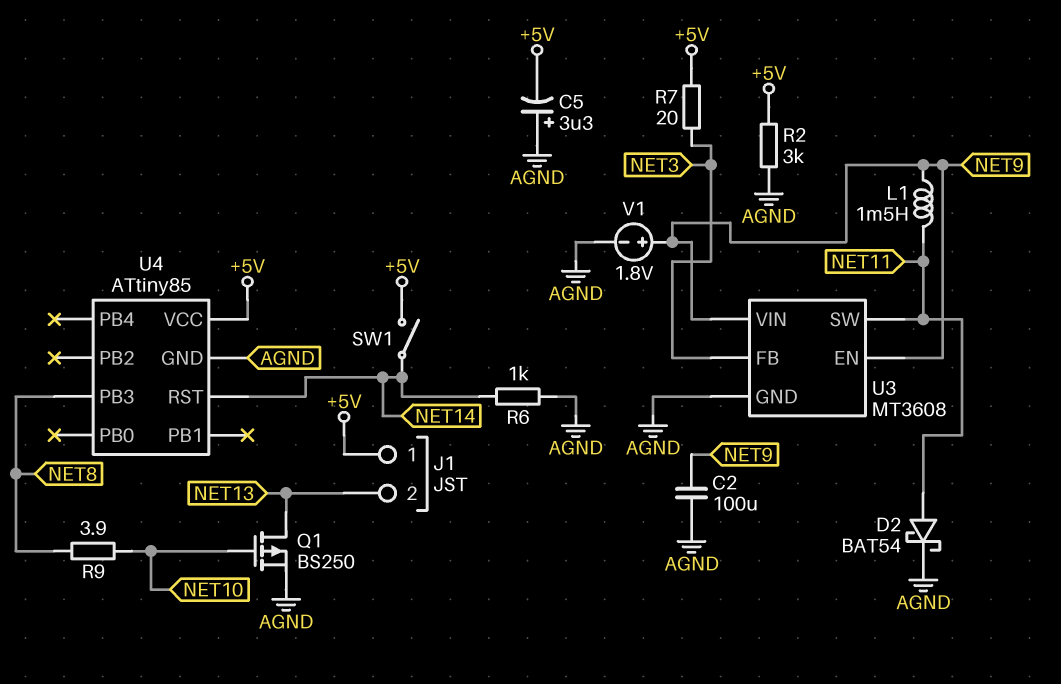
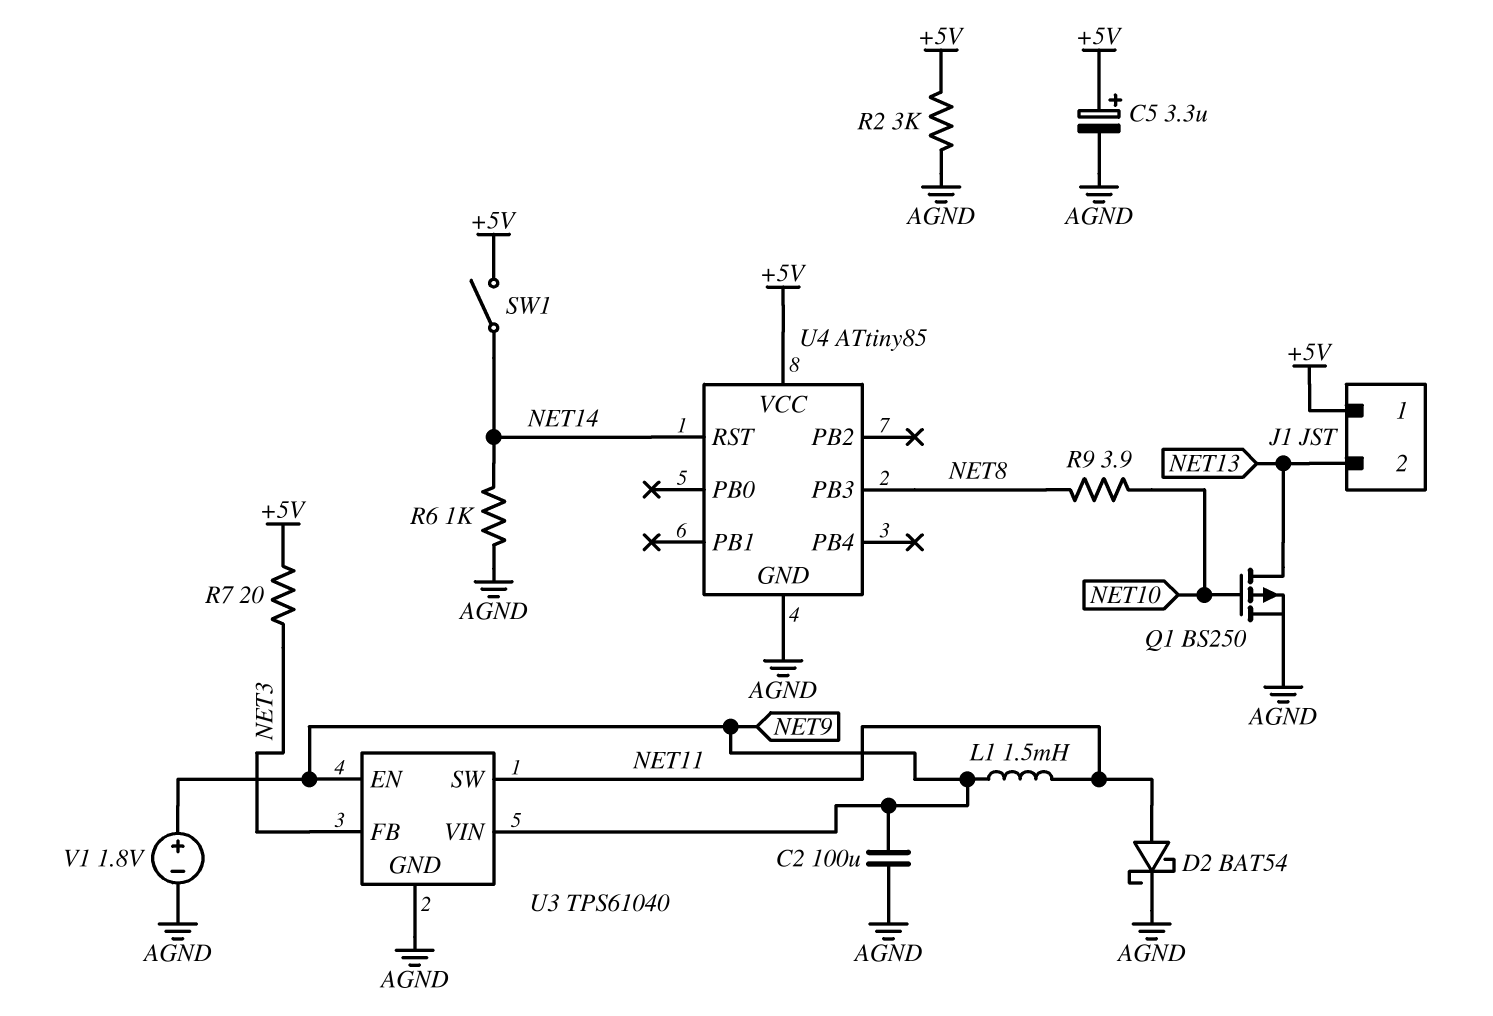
C5: 3.3uF (plus AGND, minus +5V) -> 3.3uF (plus +5V, minus AGND)
U3: MT3608 -> TPS61040

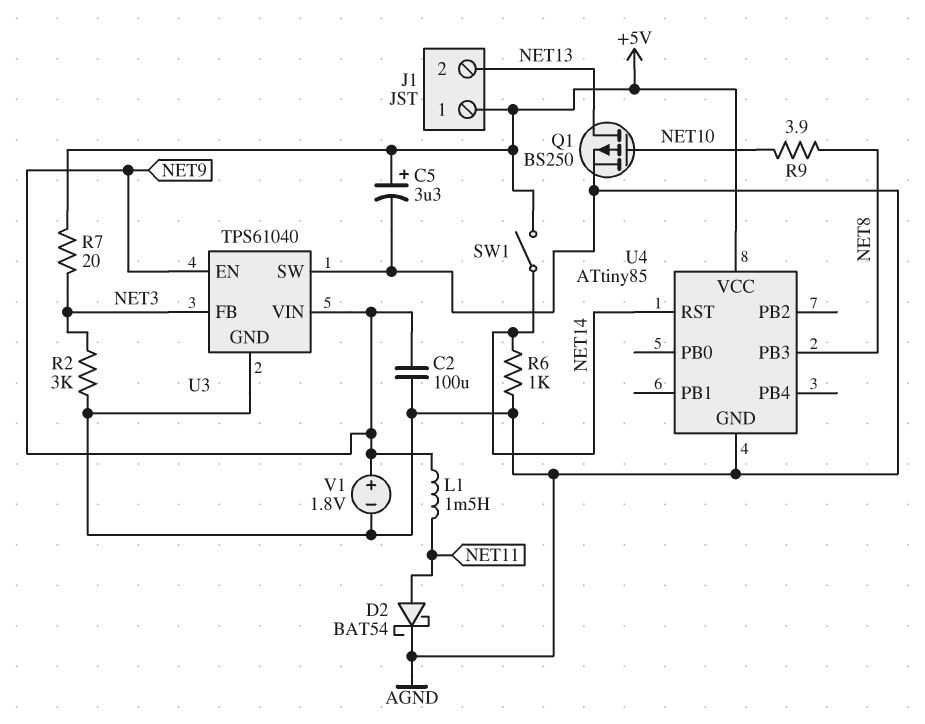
R2: 3k (+5V, AGND) -> 3k (AGND, NET3)
U3 pin SW: NET11 -> AGND

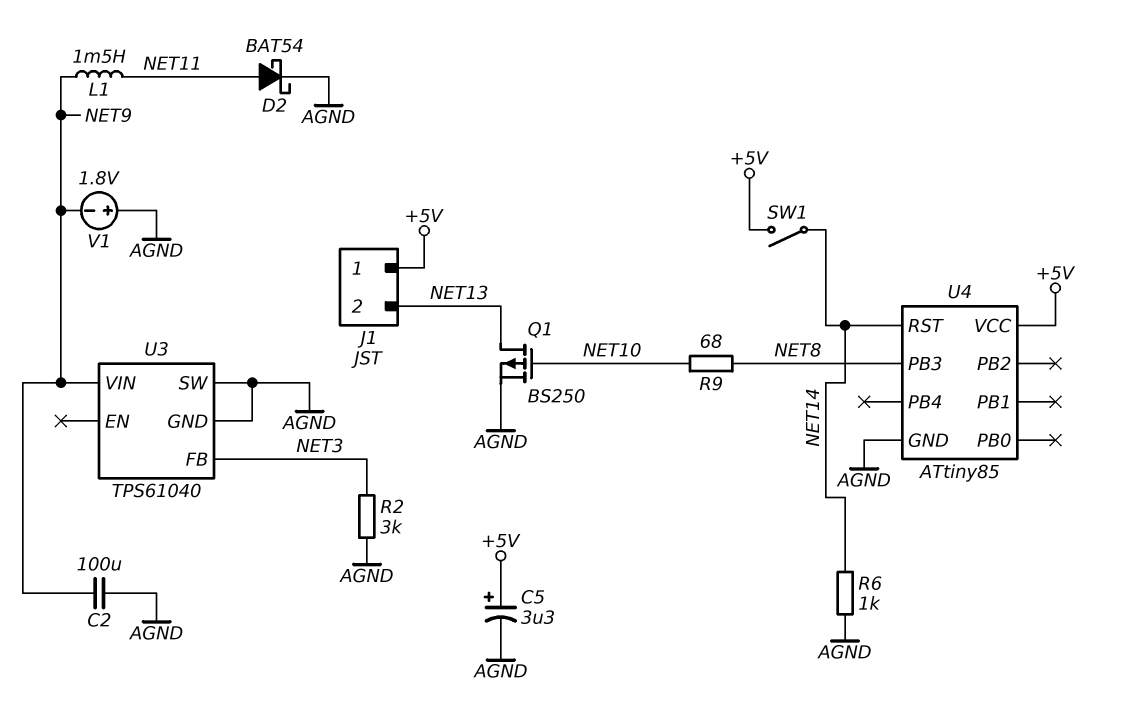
R7: 20 (+5V, NET3) -> none
R9: 3.9 (NET8, NET10) -> 68 (NET8, NET10)
U3 pin EN: NET9 -> none
V1: 1.8V (plus NET9, minus AGND) -> 1.8V (plus AGND, minus NET9)

